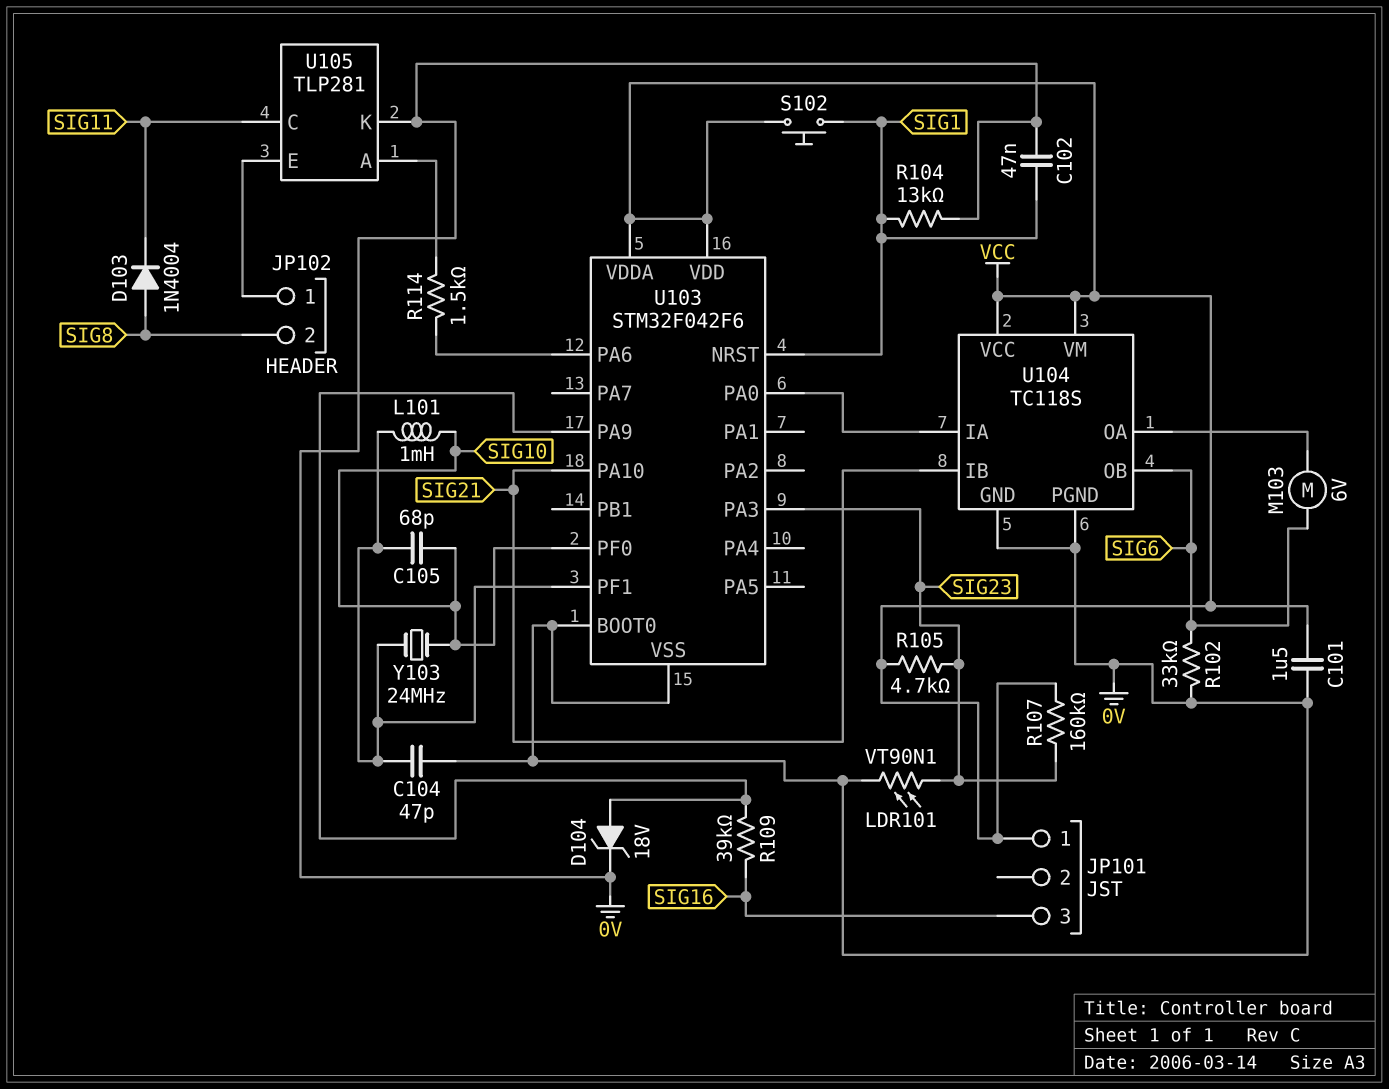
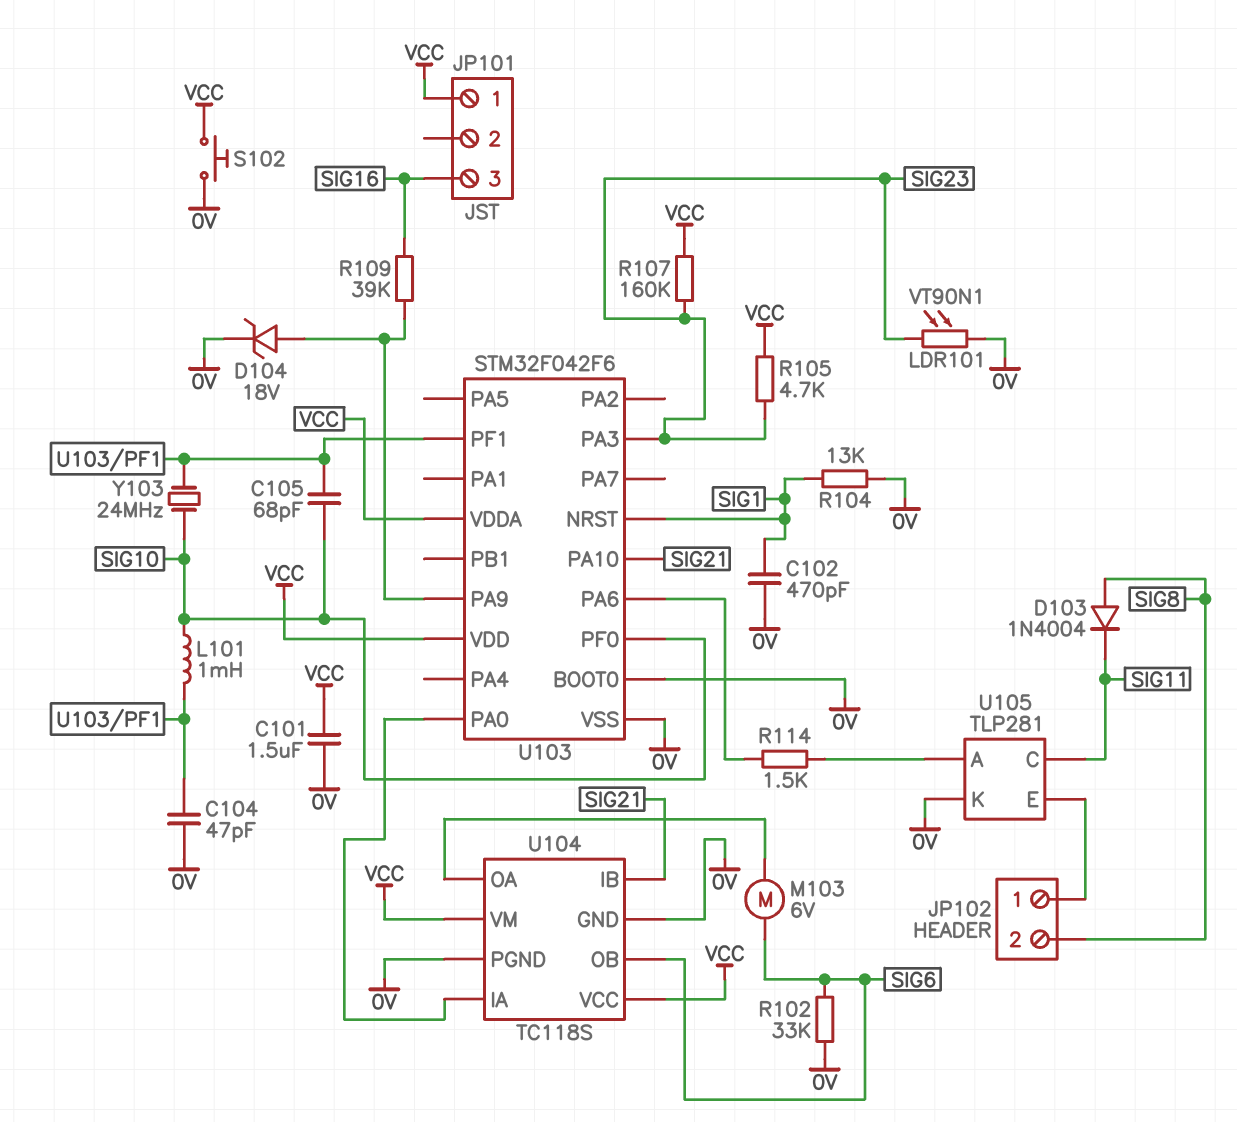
C102: 47nF (0V, SIG1) -> 470pF (0V, SIG1)
S102: button (SIG1, VCC) -> button (0V, VCC)

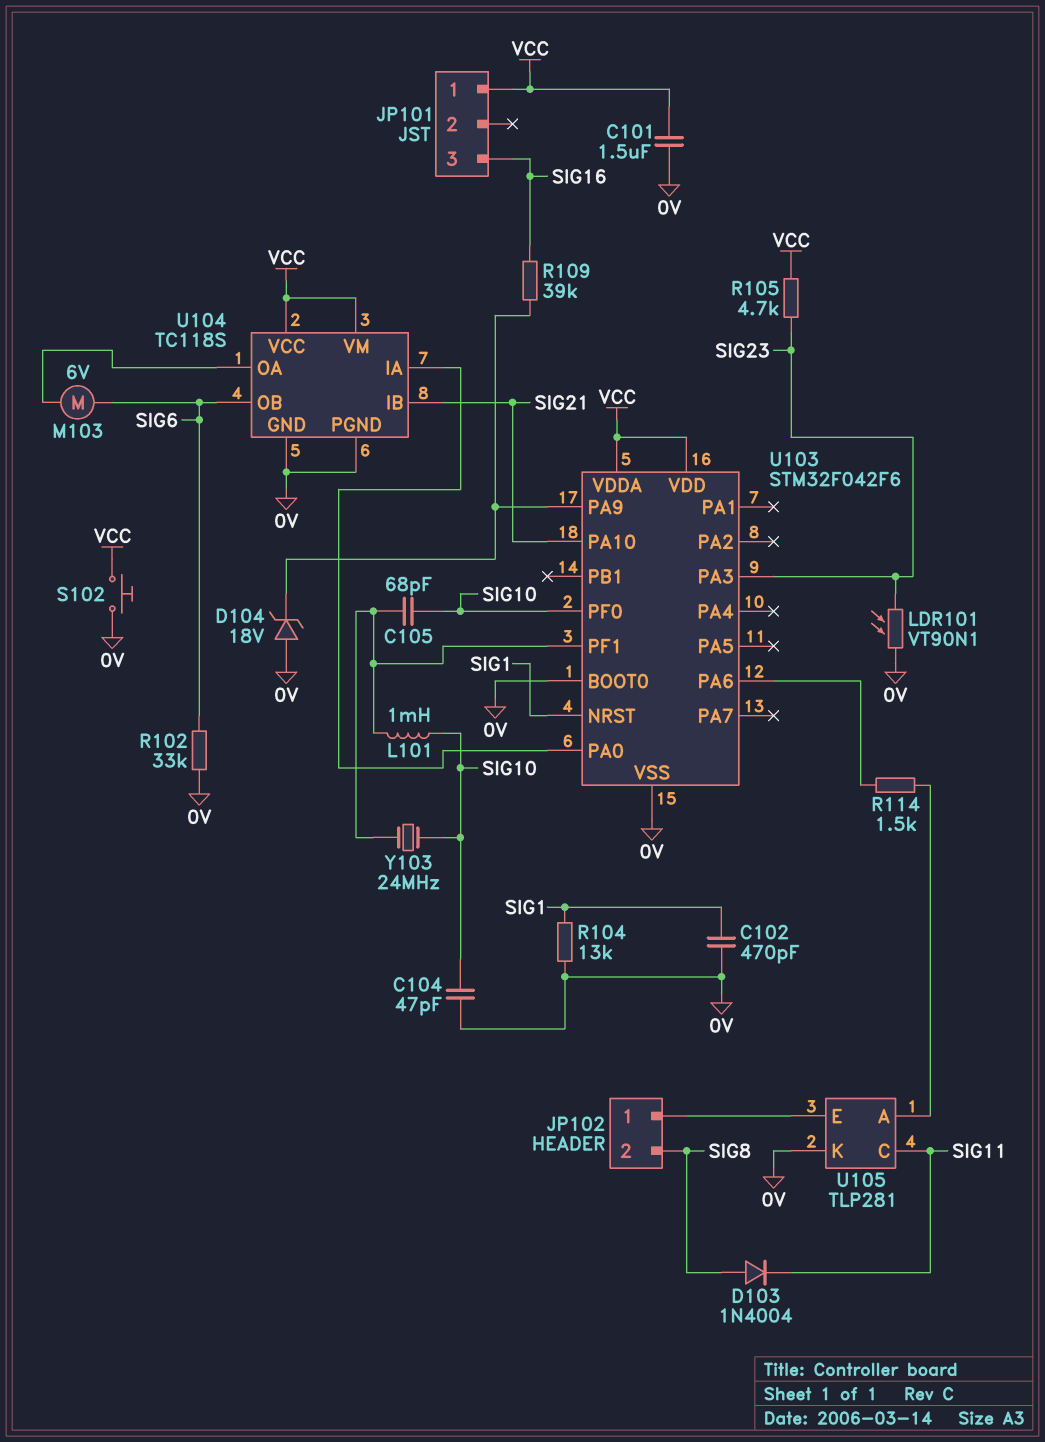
C104: 47pF (0V, U103/PF1) -> 47pF (0V, SIG10)
D104: zener 18V (A U103/PA9, K 0V) -> zener 18V (A 0V, K U103/PA9)
R107: 160k (SIG23, VCC) -> none

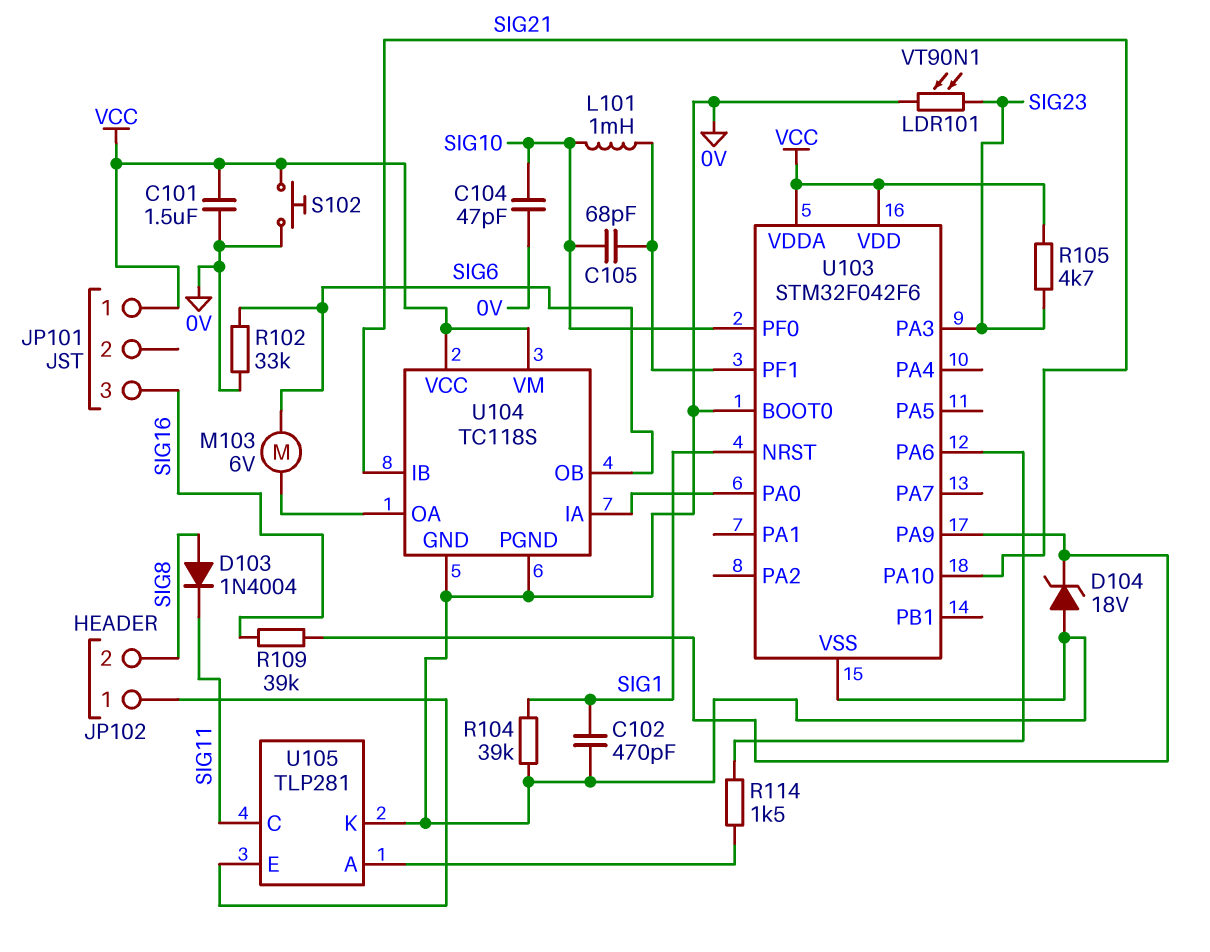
R104: 13k (0V, SIG1) -> 39k (0V, SIG1)
Y103: 24MHz (SIG10, U103/PF1) -> none

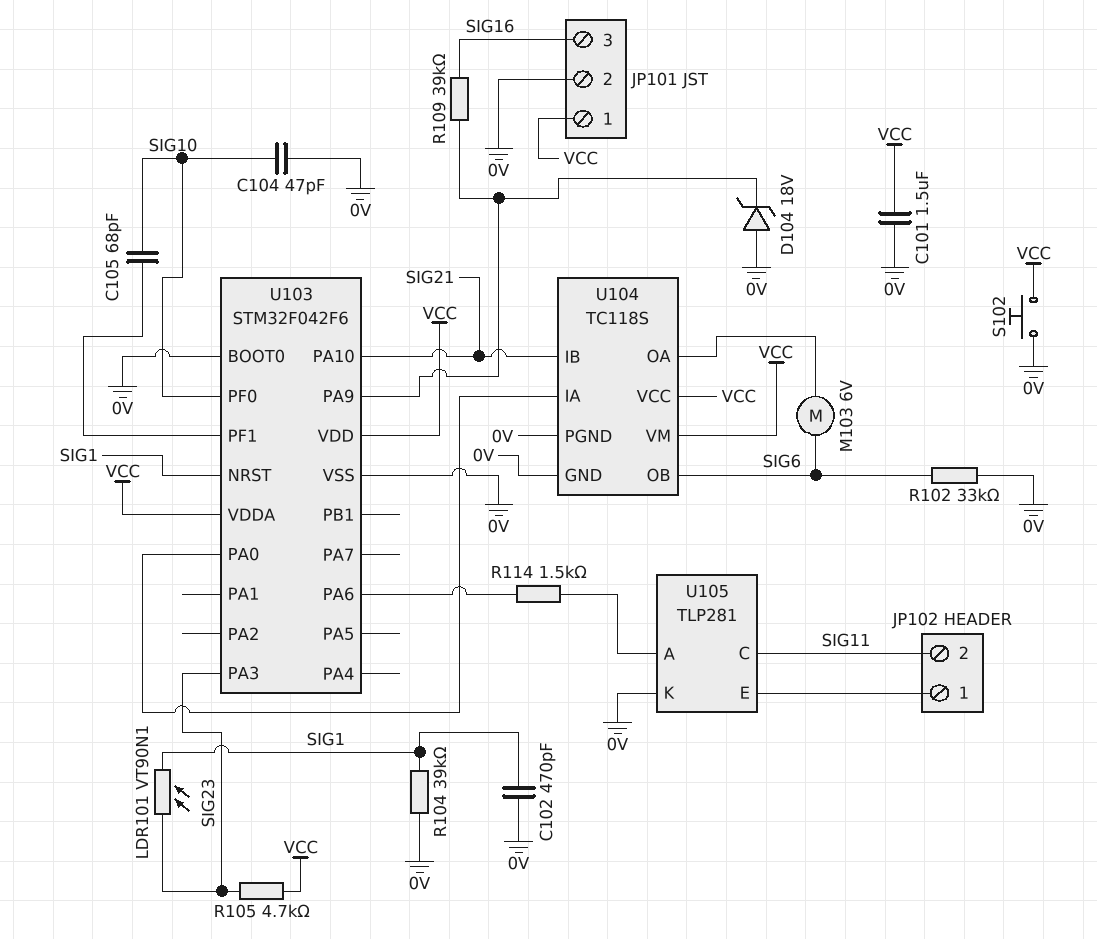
D103: diode 1N4004 (A SIG8, K SIG11) -> none
JP101 pin 2: none -> 0V
JP102 pin 2: SIG8 -> SIG11
L101: 1mH (SIG10, U103/PF1) -> none
LDR101: VT90N1 (0V, SIG23) -> VT90N1 (SIG1, SIG23)

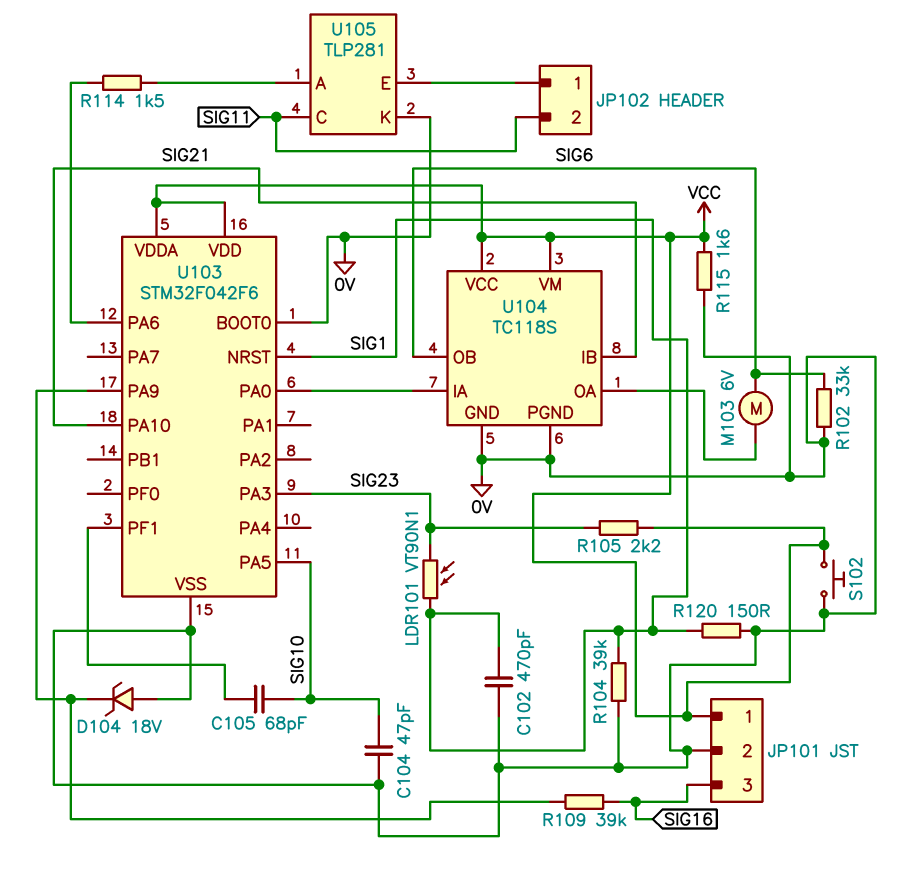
C101: 1.5uF (0V, VCC) -> none
R105: 4.7k (SIG23, VCC) -> 2.2k (SIG23, VCC)
R115: none -> 1.6k (0V, VCC)
R120: none -> 150 (0V, SIG1)
U103 pin PA5: none -> SIG10
U103 pin PF0: SIG10 -> none

